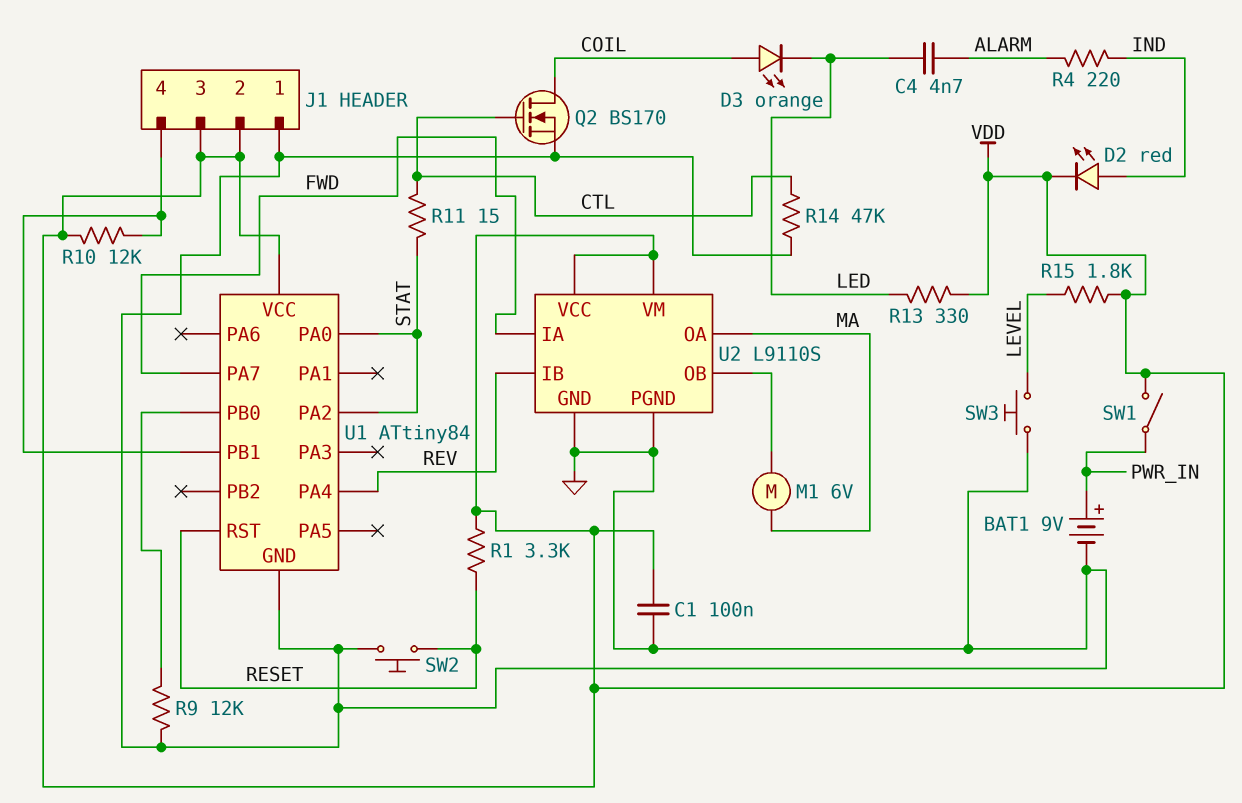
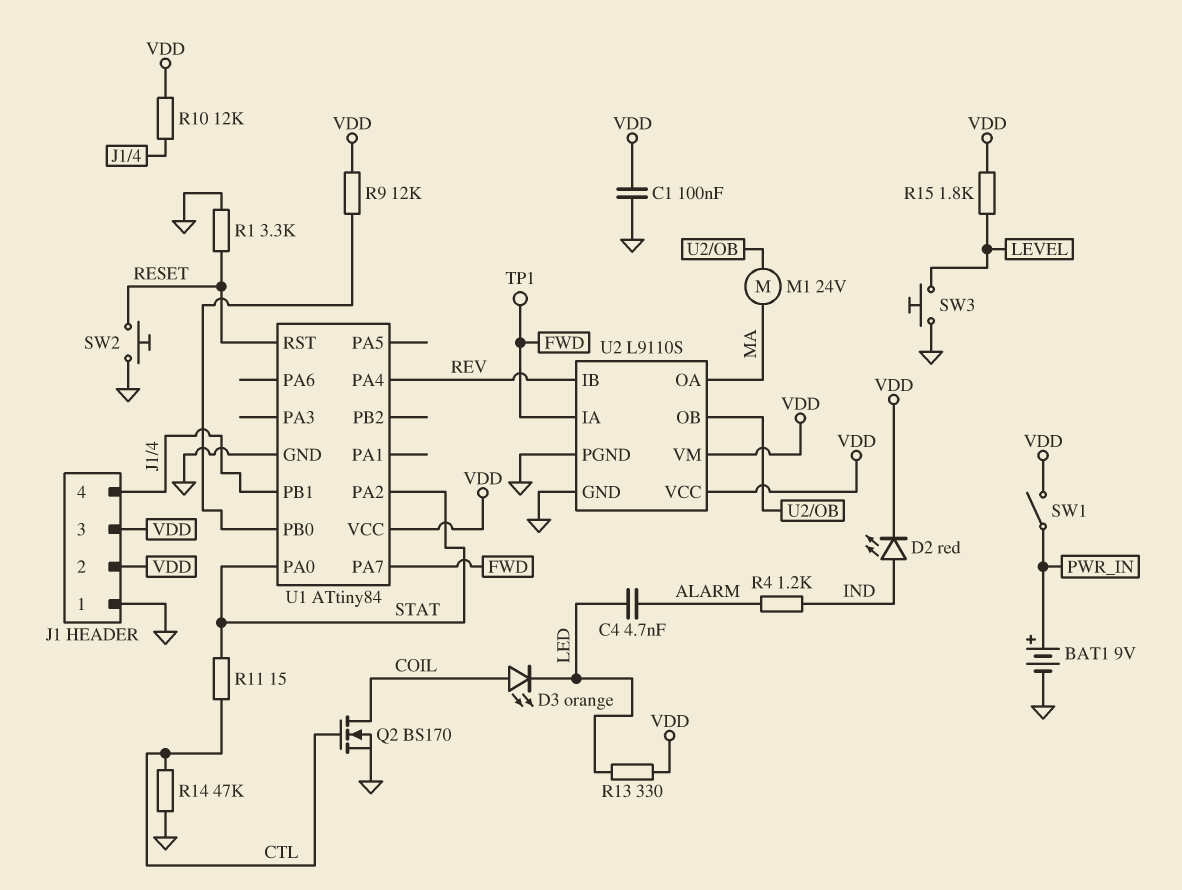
M1: motor 6V (MA, U2/OB) -> motor 24V (MA, U2/OB)
R1: 3.3k (RESET, VDD) -> 3.3k (GND, RESET)
R4: 220 (ALARM, IND) -> 1.2k (ALARM, IND)
R9: 12k (GND, U1/PB0) -> 12k (U1/PB0, VDD)
TP1: none -> test point (FWD)

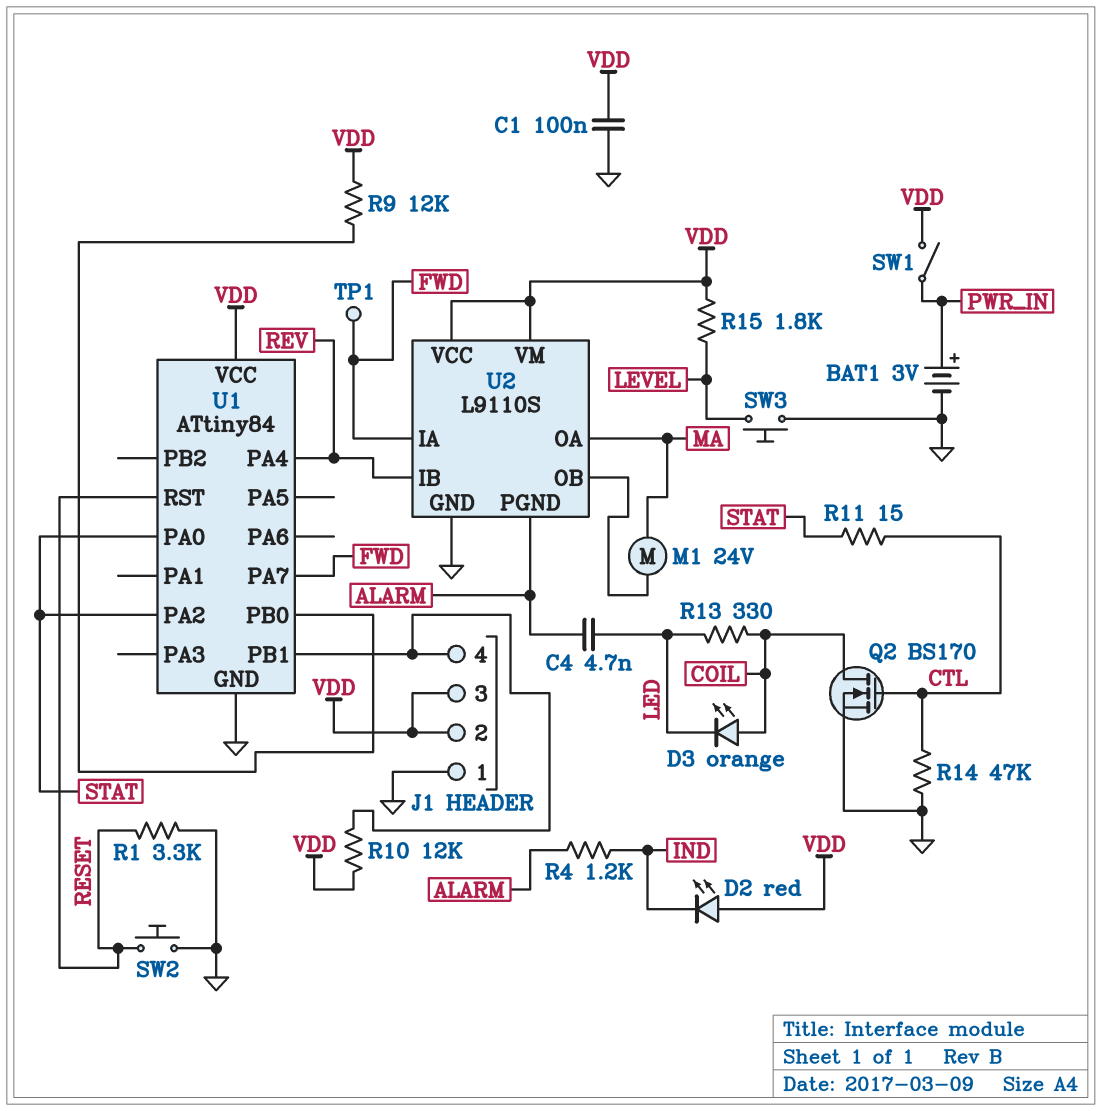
BAT1: 9V (plus PWR_IN, minus GND) -> 3V (plus PWR_IN, minus GND)
D2: LED red (A IND, K VDD) -> LED red (A VDD, K IND)
R13: 330 (LED, VDD) -> 330 (COIL, LED)
U2 pin PGND: GND -> ALARM

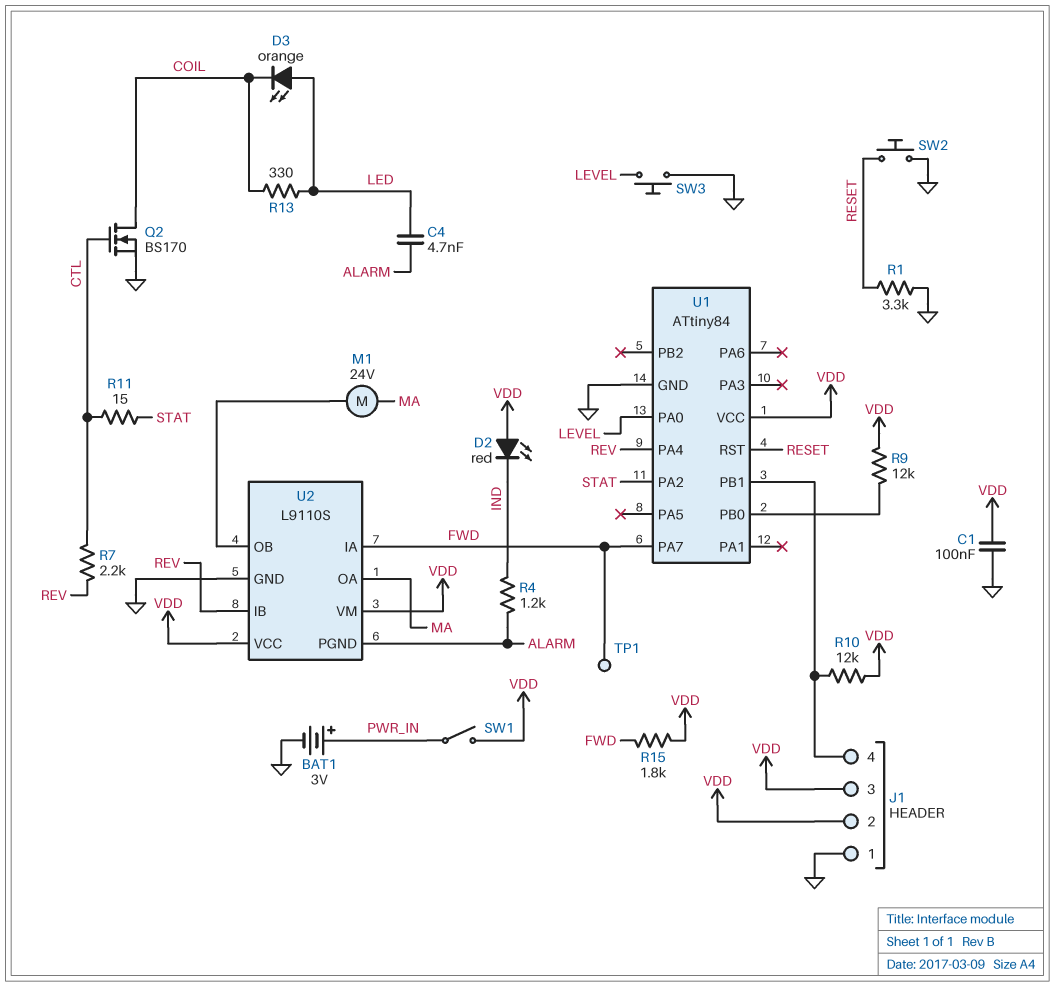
D3: LED orange (A COIL, K LED) -> LED orange (A LED, K COIL)
R7: none -> 2.2k (CTL, REV)
R14: 47k (CTL, GND) -> none
R15: 1.8k (LEVEL, VDD) -> 1.8k (FWD, VDD)
U1 pin PA0: STAT -> LEVEL

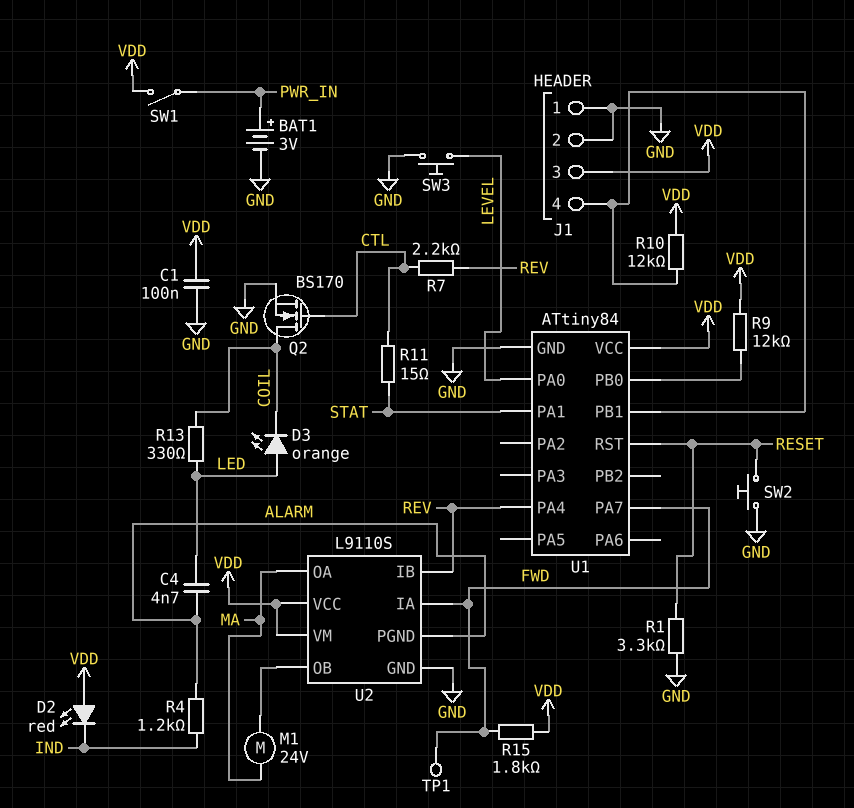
J1 pin 2: VDD -> GND
U1 pin PA1: none -> STAT
U1 pin PA2: STAT -> none

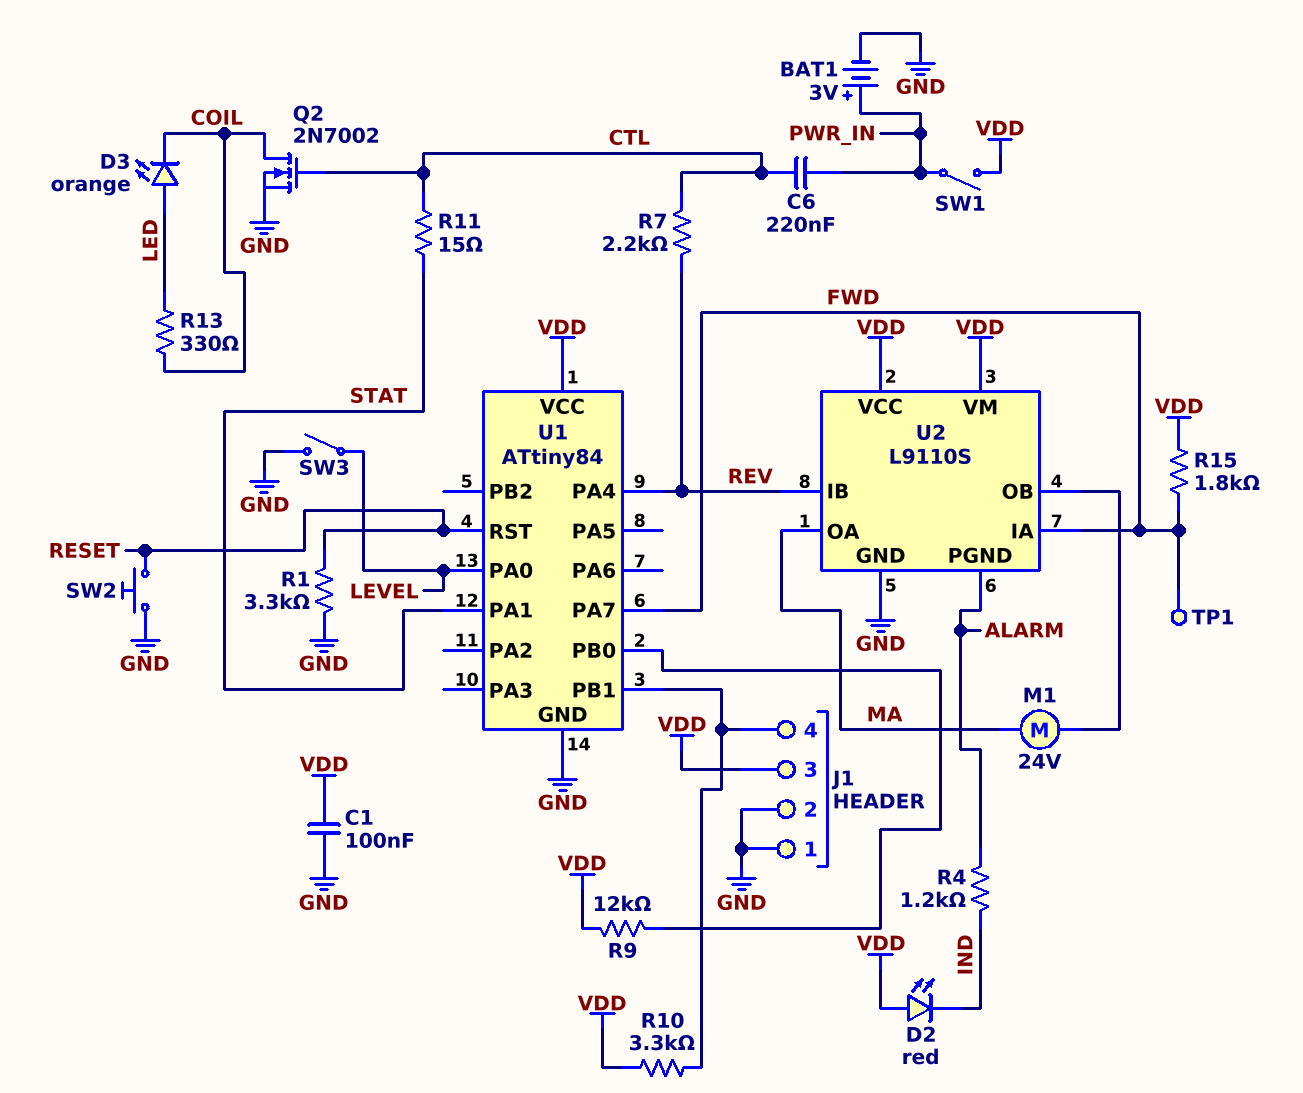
C4: 4.7nF (ALARM, LED) -> none
C6: none -> 220nF (CTL, PWR_IN)
Q2: NMOS BS170 (G CTL, D COIL, S GND) -> NMOS 2N7002 (G CTL, D COIL, S GND)
R10: 12k (J1/4, VDD) -> 3.3k (J1/4, VDD)
SW3: button (GND, LEVEL) -> switch (GND, LEVEL)

